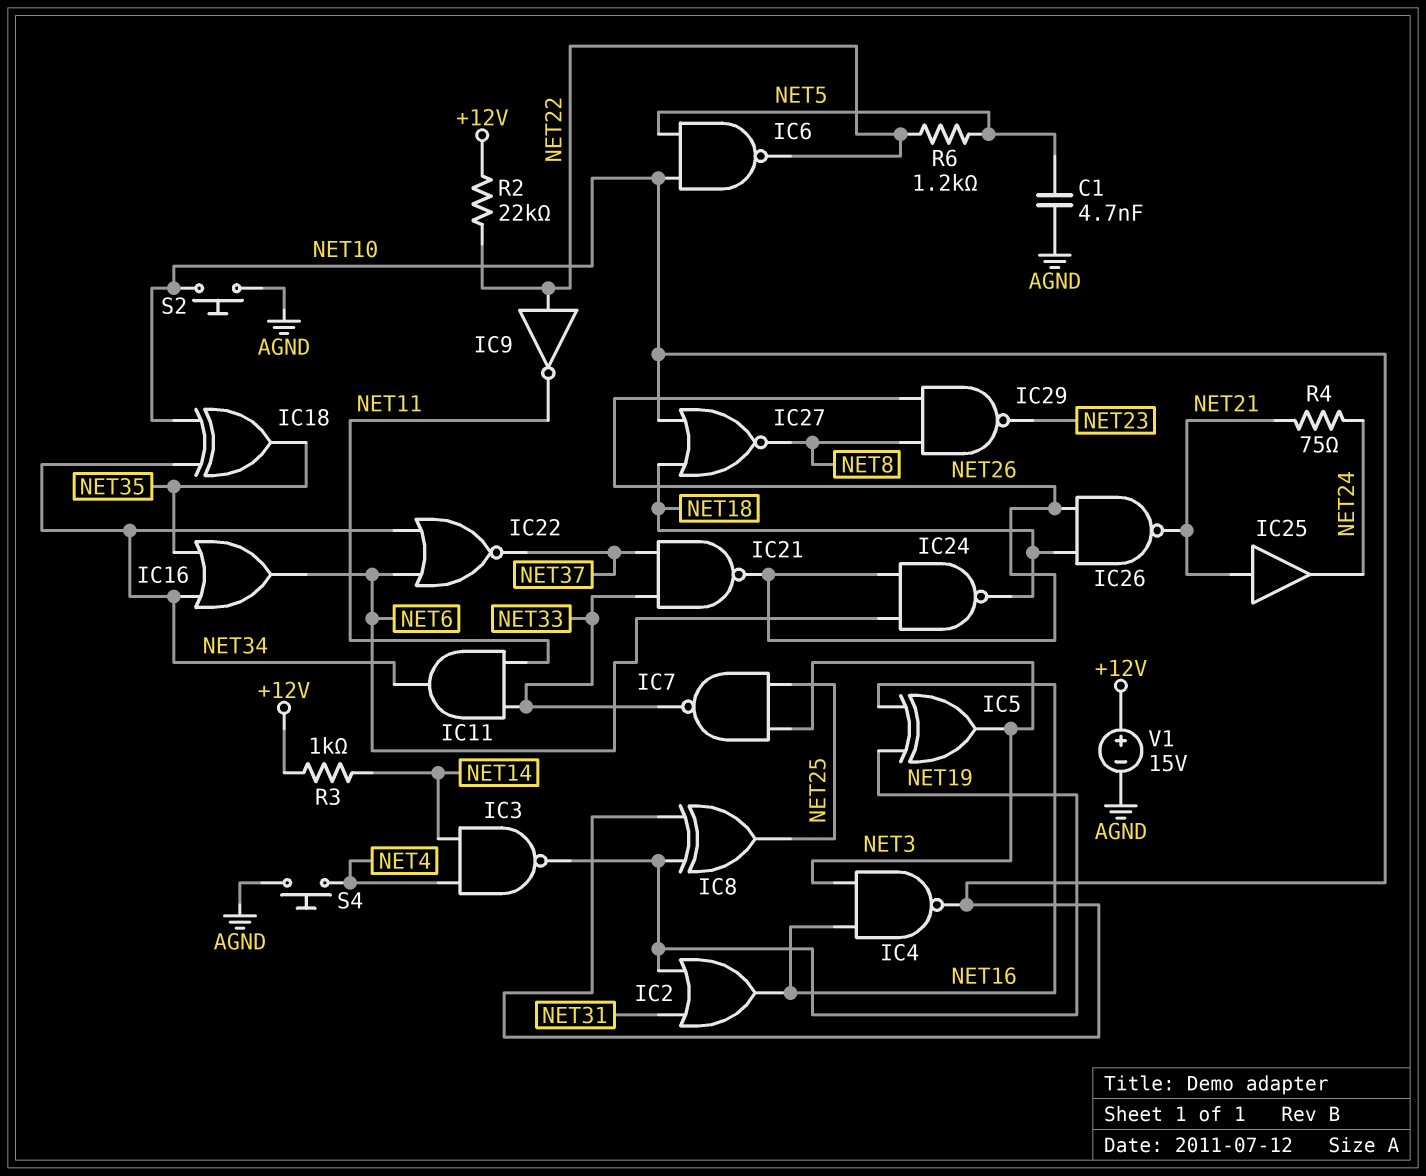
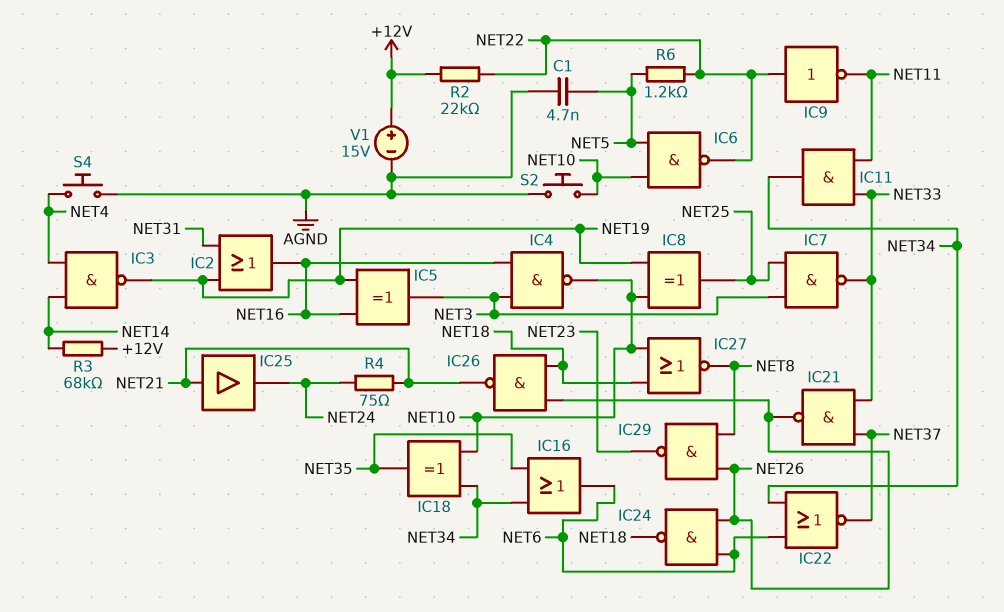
R3: 1k (+12V, NET14) -> 68k (+12V, NET14)

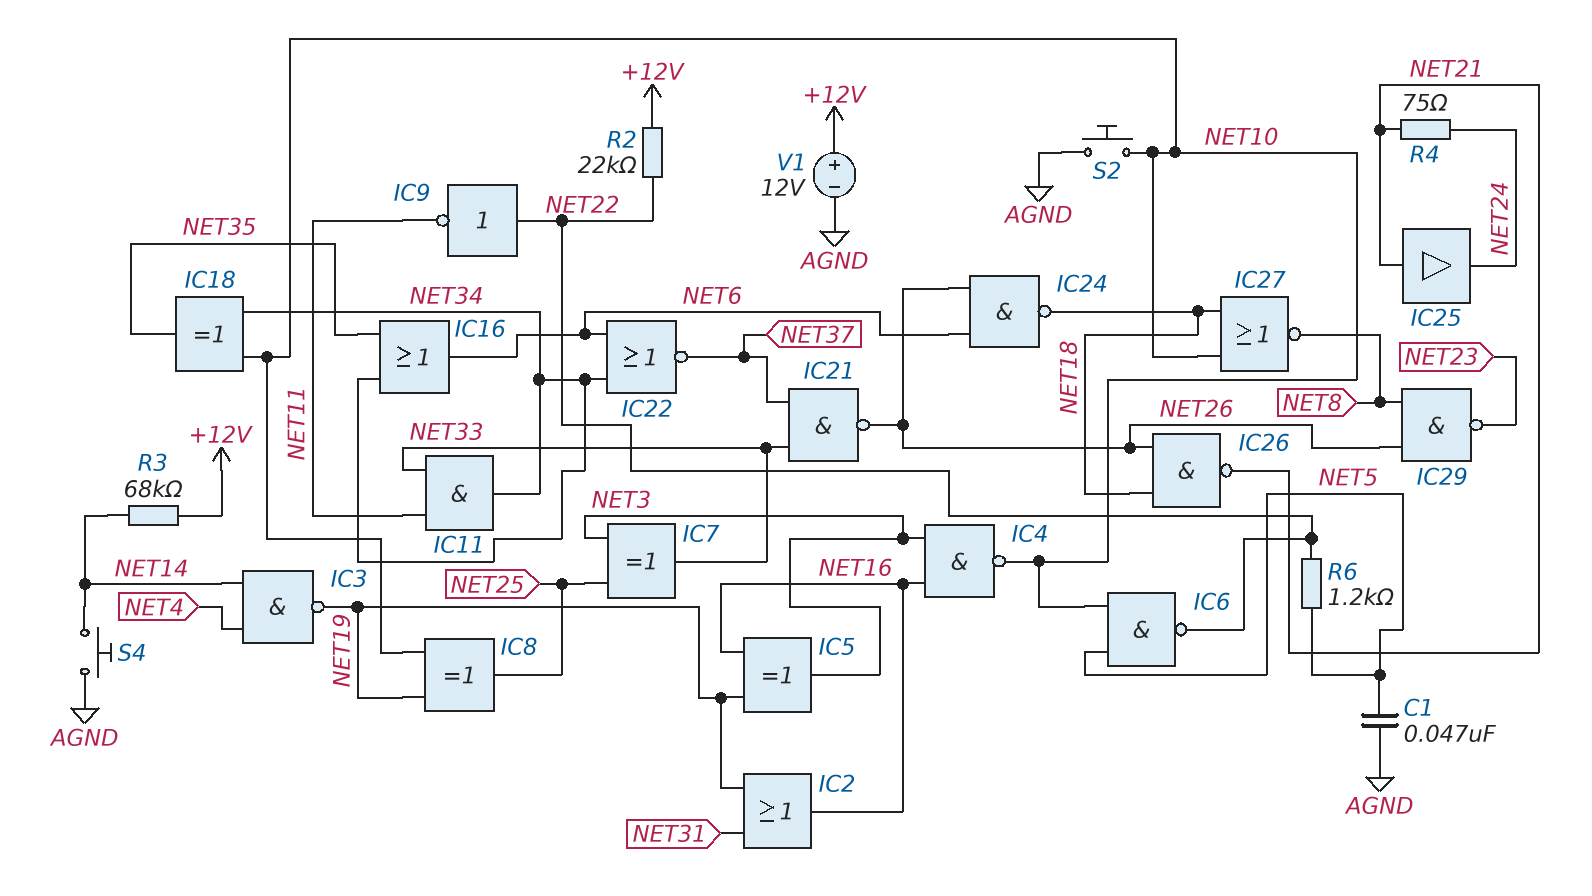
C1: 4.7nF (AGND, NET5) -> 47nF (AGND, NET5)
IC7: NAND (in NET3, in NET25, out NET33) -> XOR (in NET3, in NET25, out NET33)
S4: button (AGND, NET4) -> button (AGND, NET14)
V1: 15V (plus +12V, minus AGND) -> 12V (plus +12V, minus AGND)

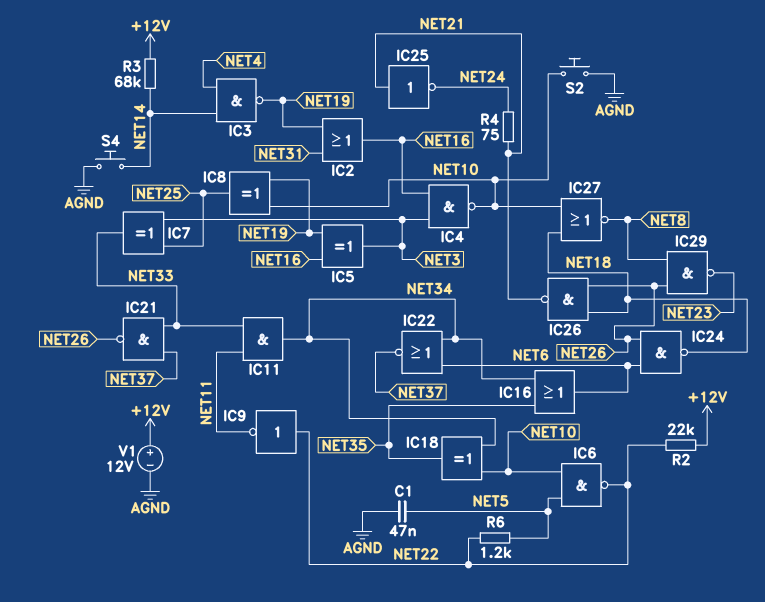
IC25: buffer (in NET21, out NET24) -> NOT (in NET21, out NET24)

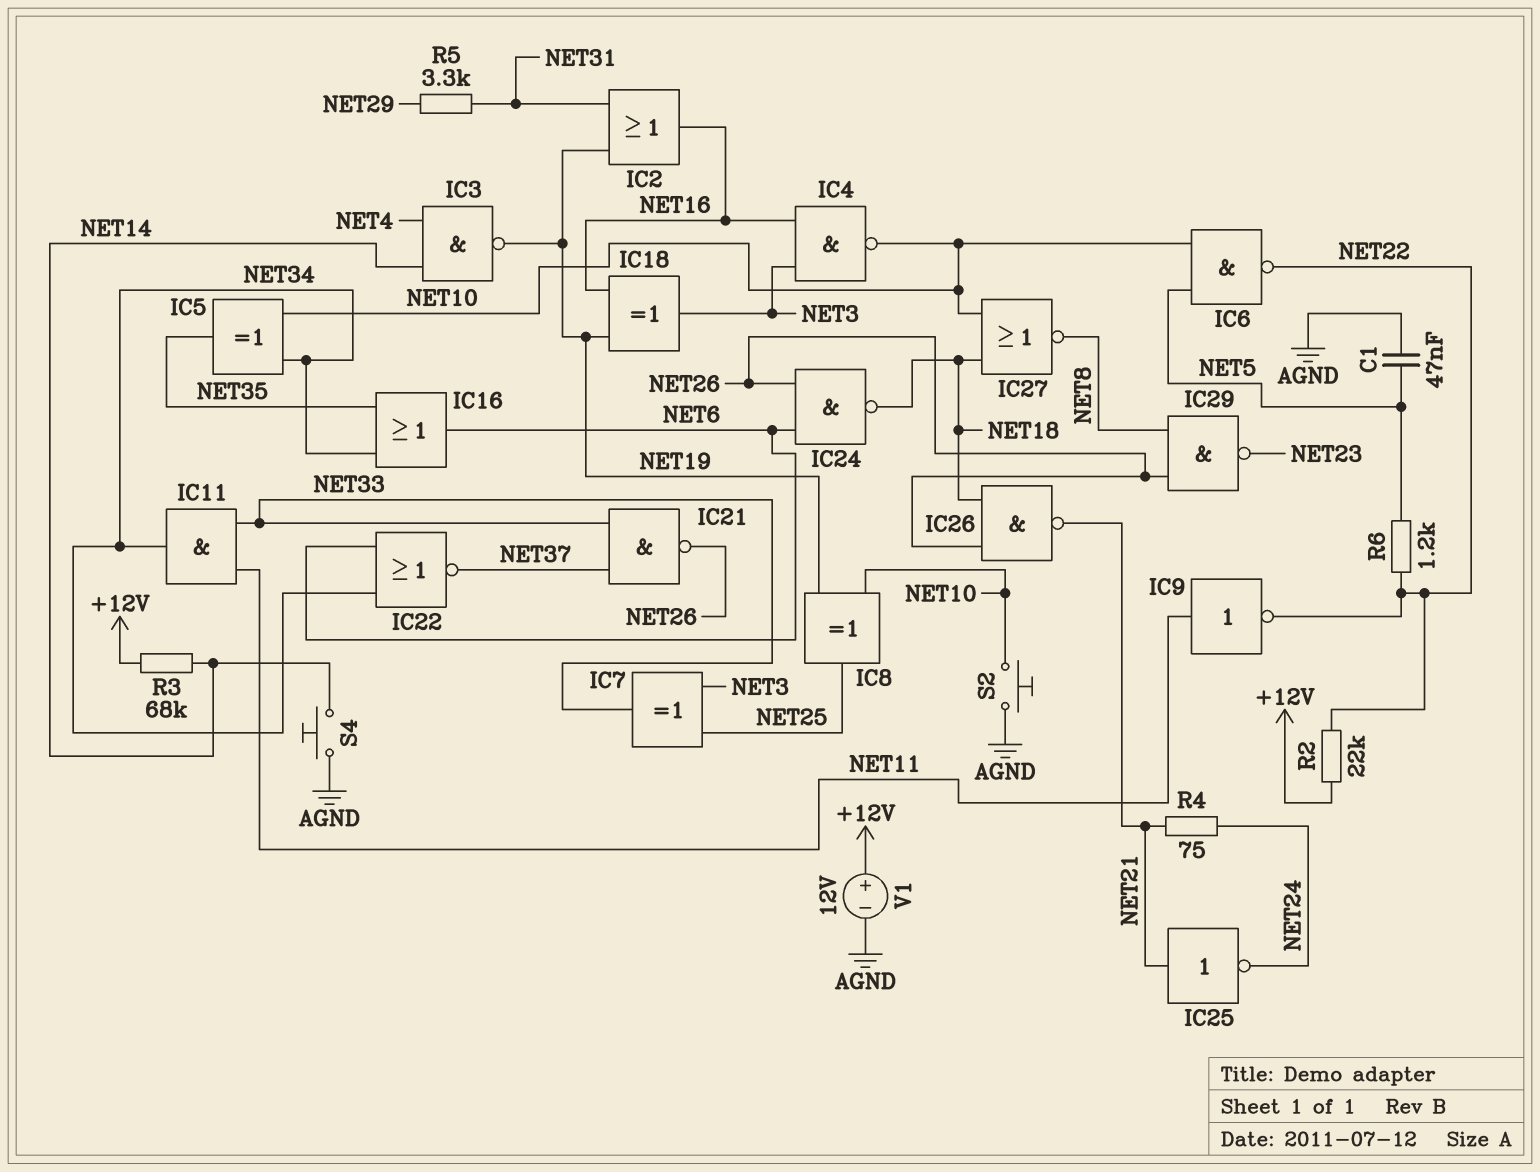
IC5: XOR (in NET16, in NET19, out NET3) -> XOR (in NET10, in NET34, out NET35)
IC9: NOT (in NET22, out NET11) -> NOT (in NET11, out NET22)
IC18: XOR (in NET10, in NET34, out NET35) -> XOR (in NET16, in NET19, out NET3)
R5: none -> 3.3k (NET29, NET31)

